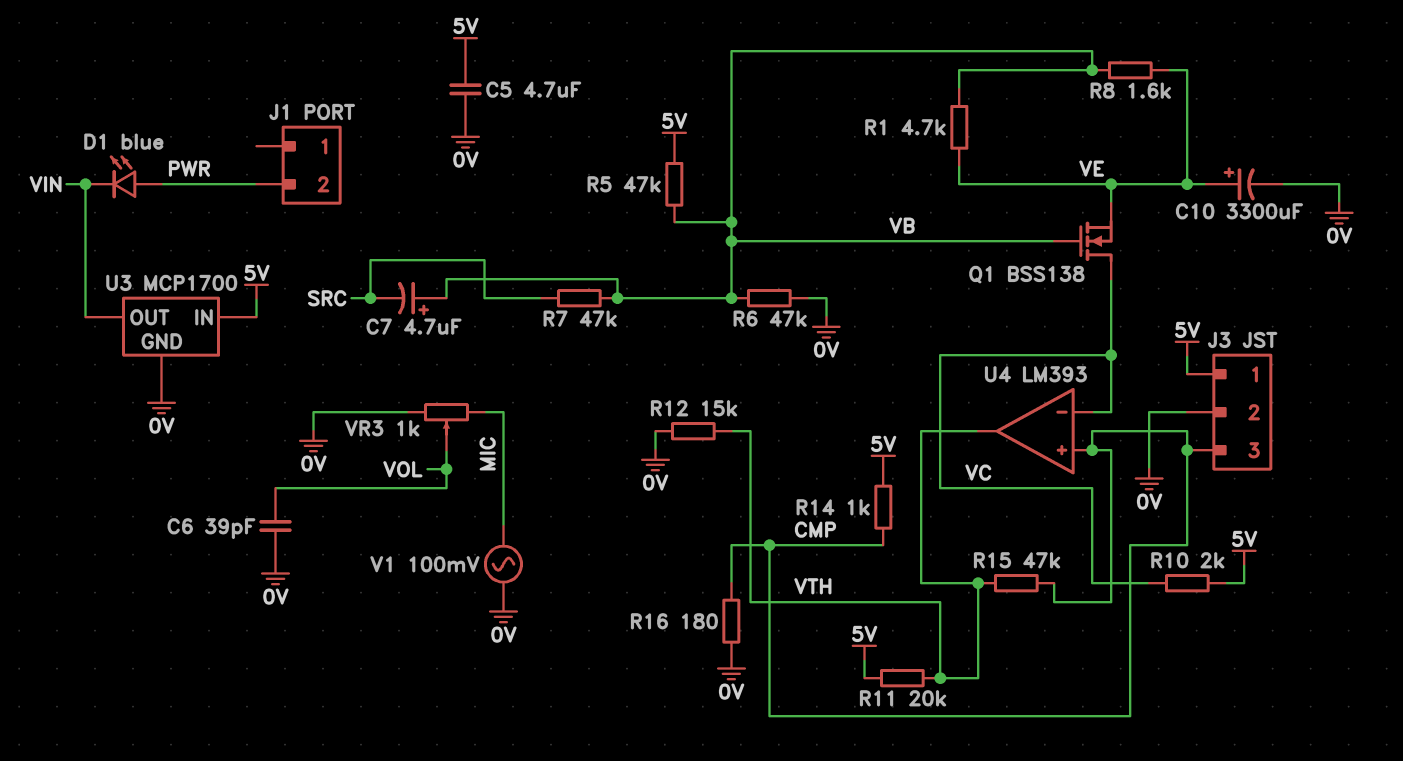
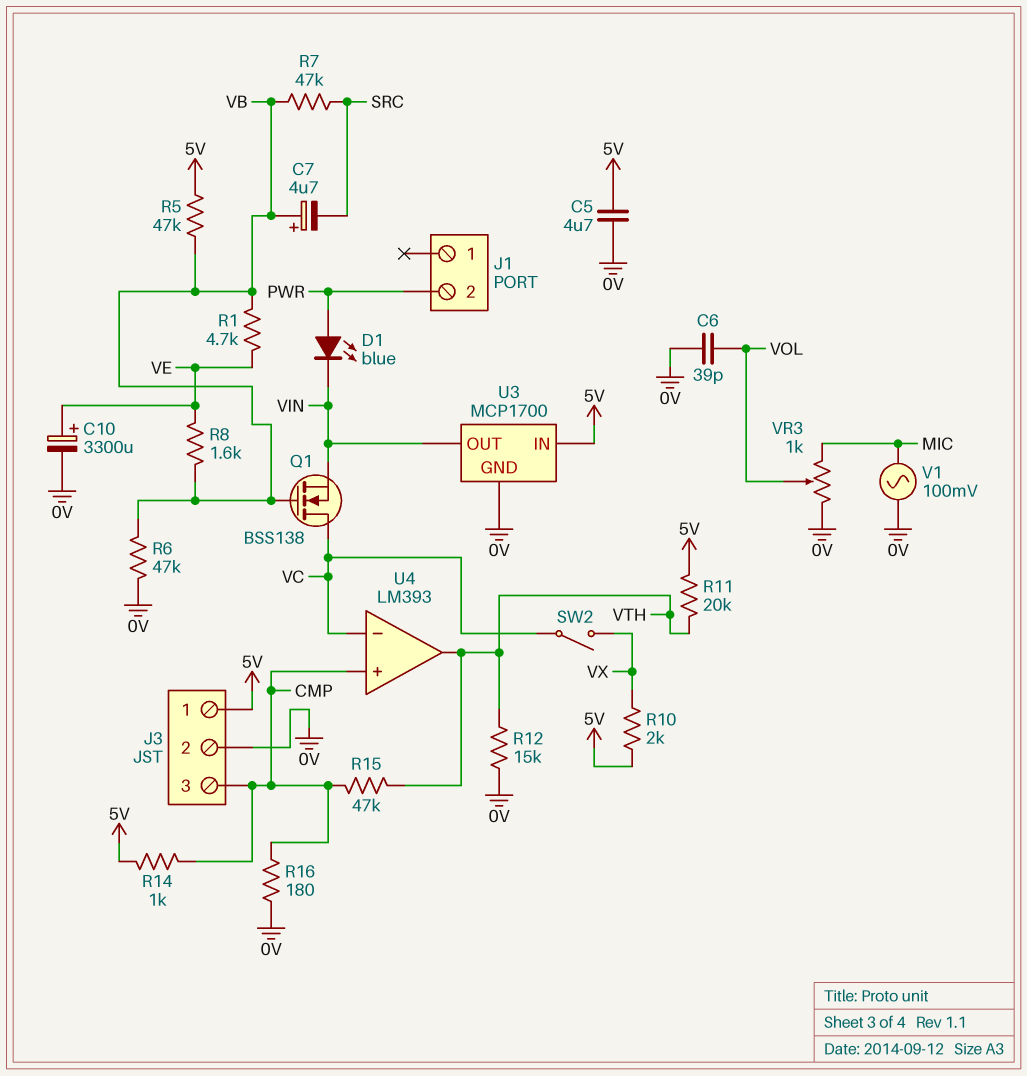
Q1: NMOS BSS138 (G VB, D VC, S VE) -> NMOS BSS138 (G VB, D VC, S VIN)
R10: 2k (5V, VC) -> 2k (5V, VX)
SW2: none -> switch (VC, VX)

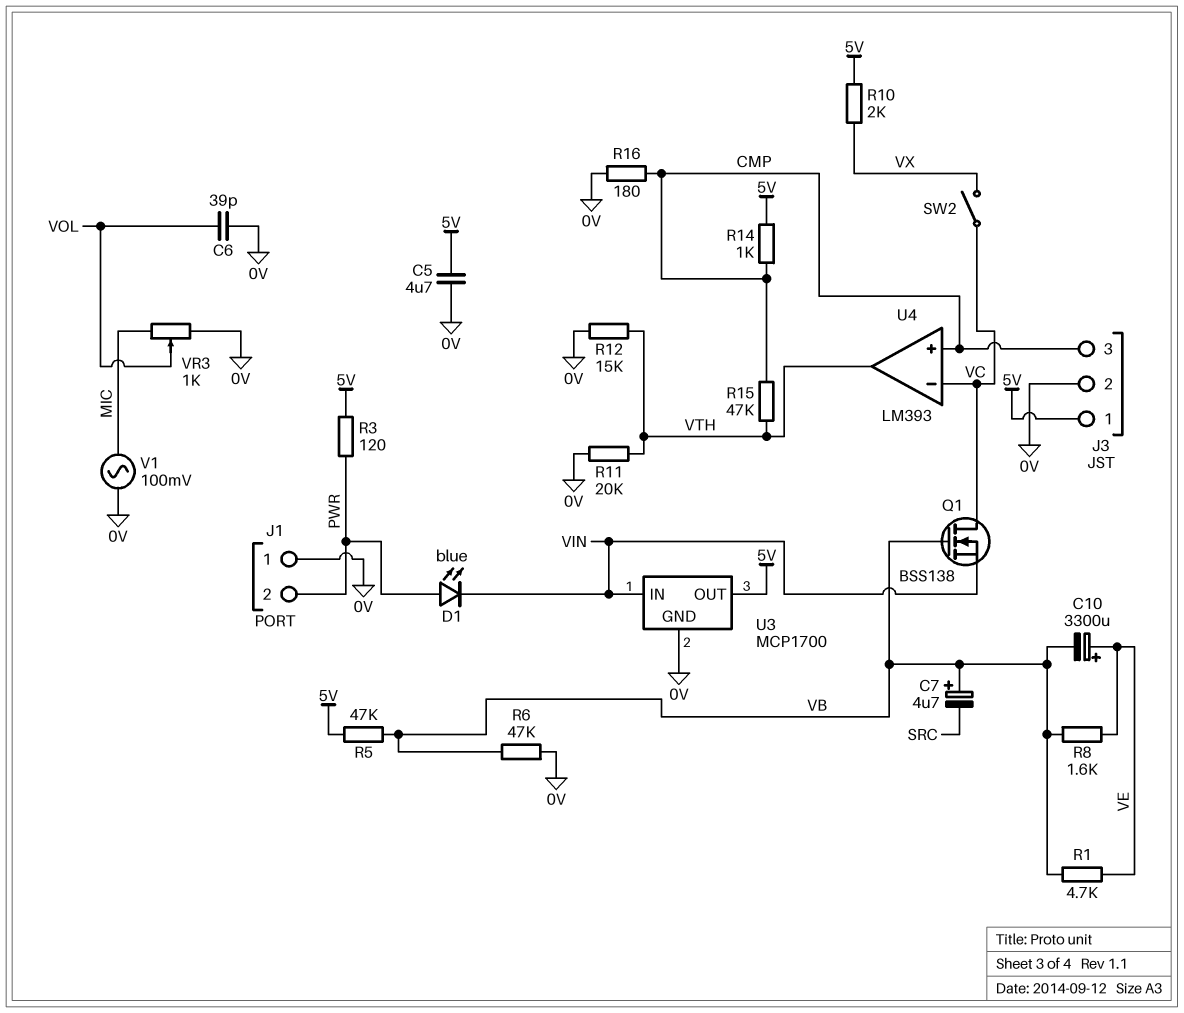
C10: 3300uF (plus VE, minus 0V) -> 3300uF (plus VE, minus VB)
J1 pin 1: none -> 0V
R3: none -> 120 (5V, PWR)
R7: 47k (SRC, VB) -> none
R11: 20k (5V, VTH) -> 20k (0V, VTH)
U3 pin IN: 5V -> VIN
U3 pin OUT: VIN -> 5V

